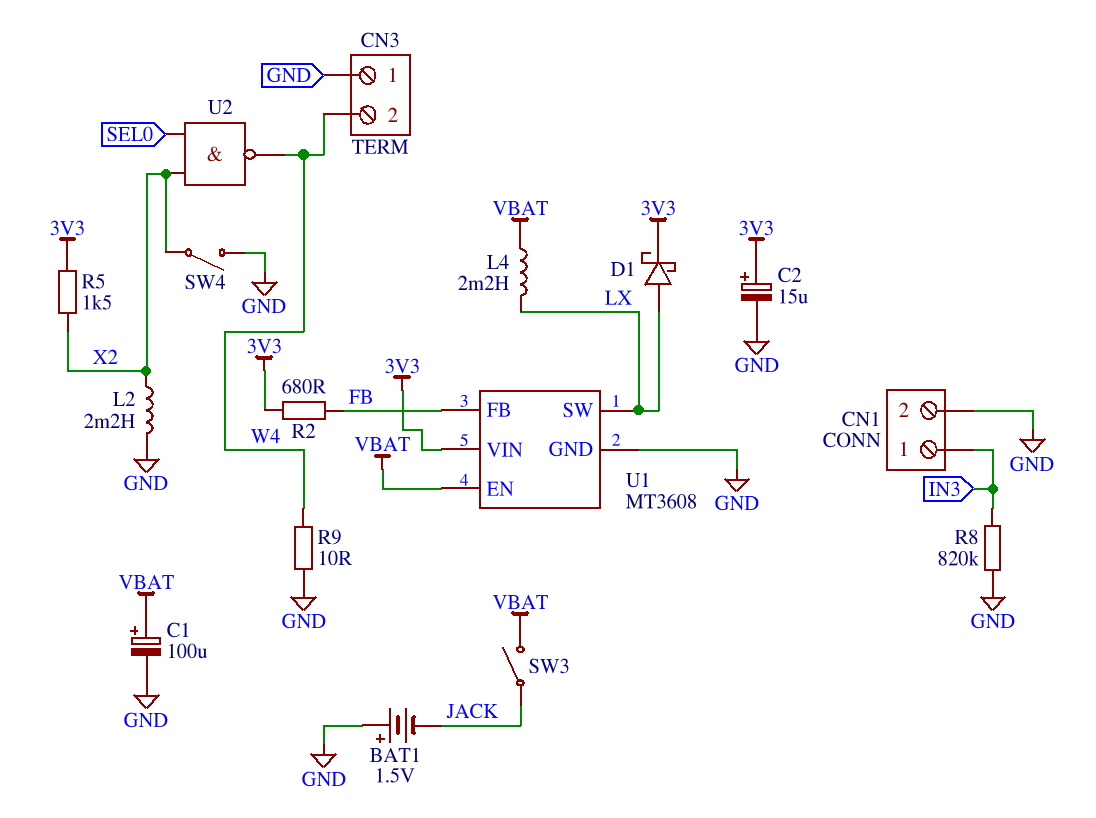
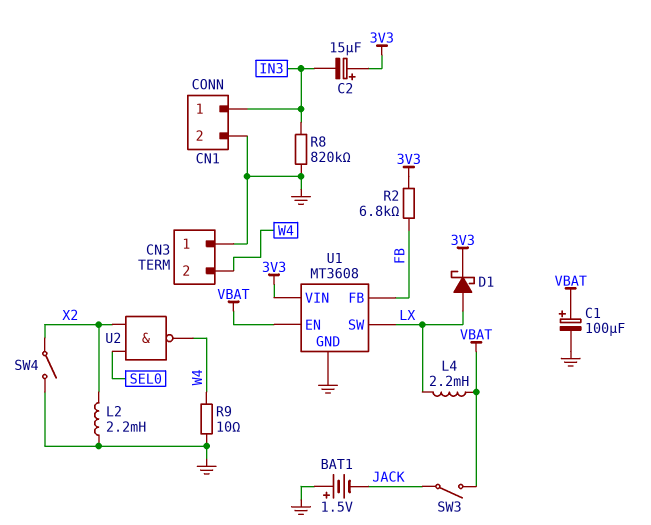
C2: 15uF (plus 3V3, minus GND) -> 15uF (plus 3V3, minus IN3)
R2: 680 (3V3, FB) -> 6.8k (3V3, FB)
R5: 1.5k (3V3, X2) -> none

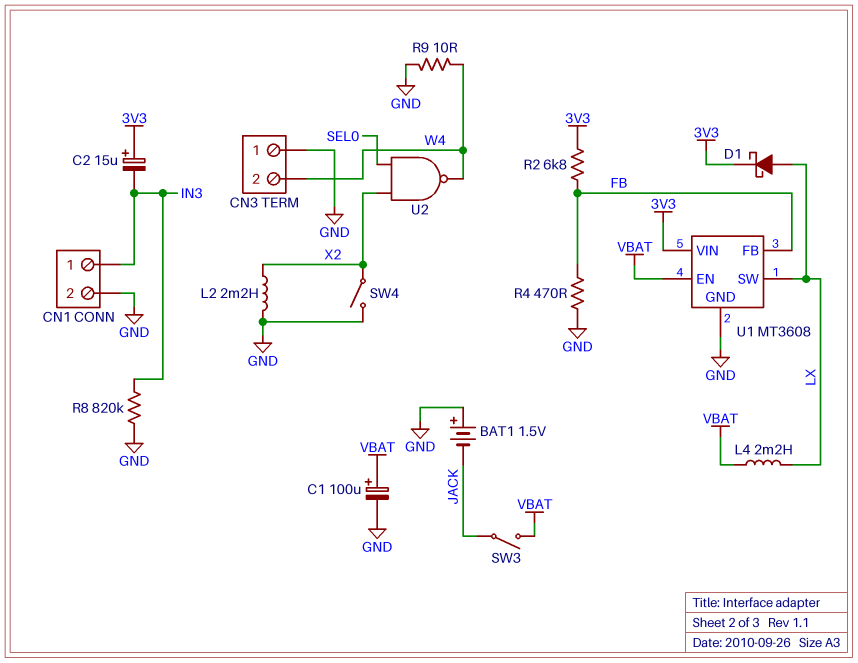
R4: none -> 470 (FB, GND)

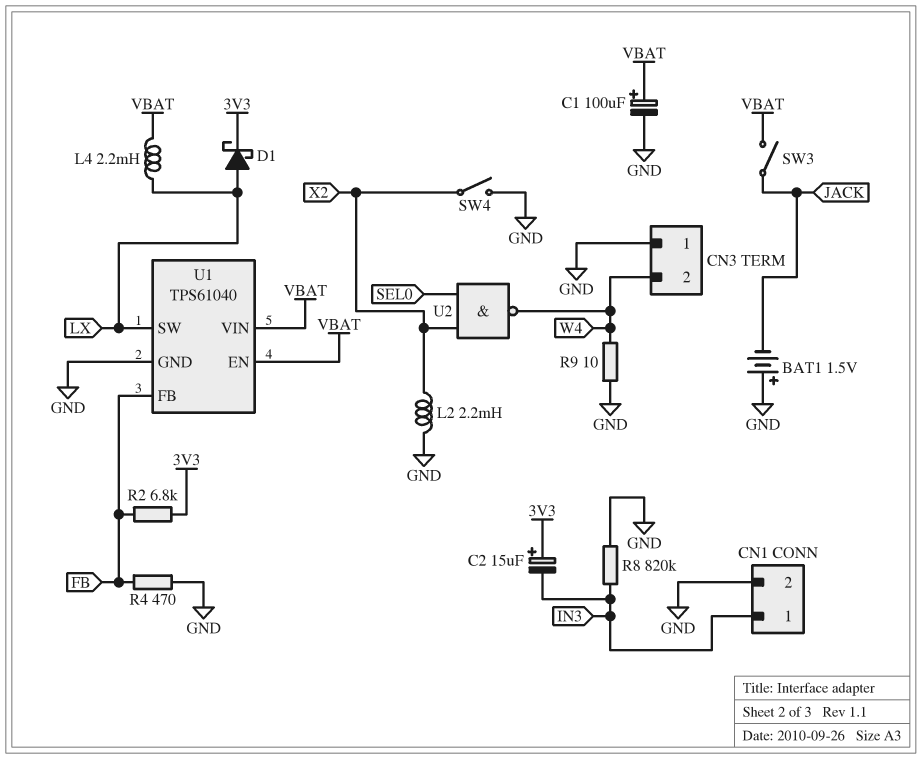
U1: MT3608 -> TPS61040
U1 pin VIN: 3V3 -> VBAT

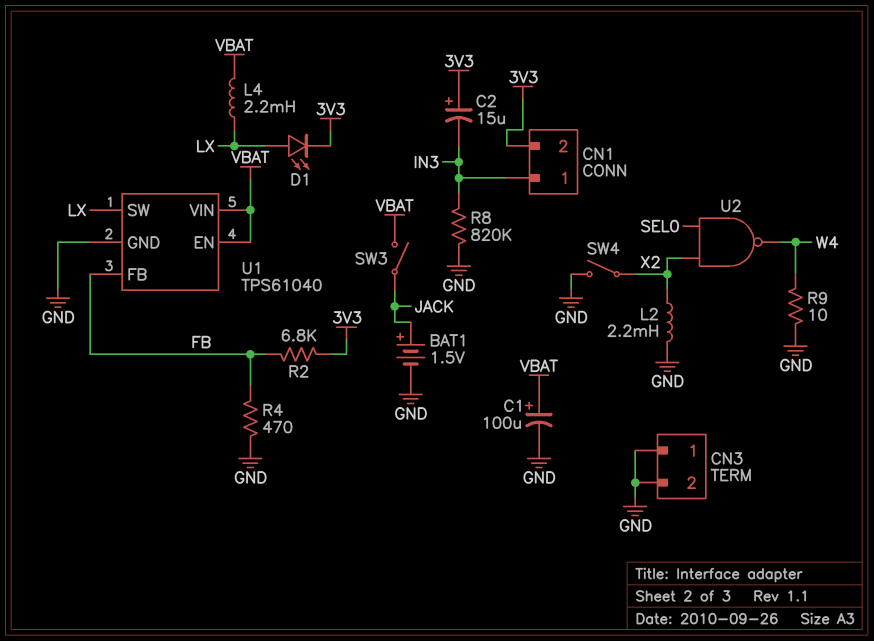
BAT1: 1.5V (plus GND, minus JACK) -> 1.5V (plus JACK, minus GND)
CN1 pin 2: GND -> 3V3
CN3 pin 2: W4 -> GND
D1: schottky (A LX, K 3V3) -> LED (A LX, K 3V3)

